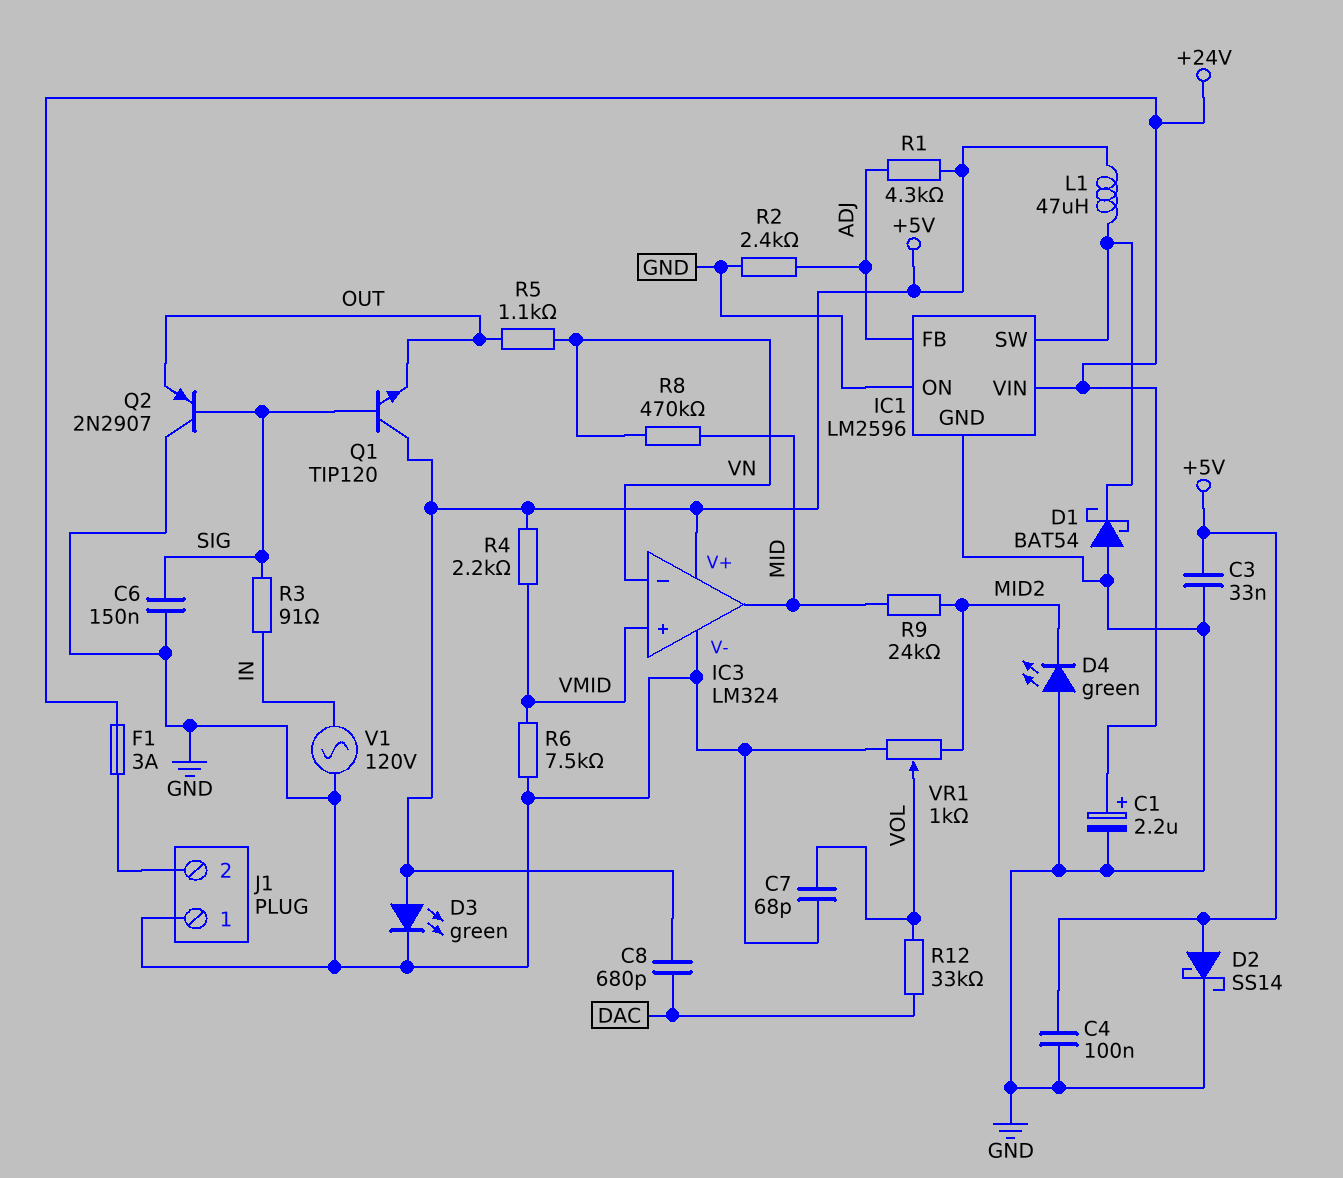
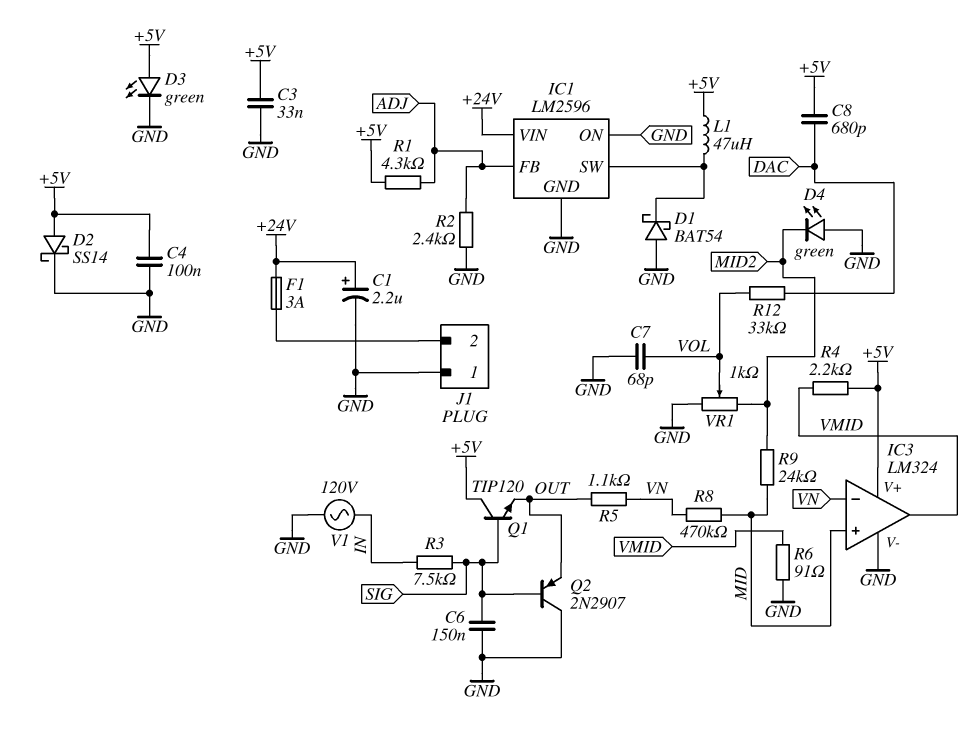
IC3 pin in+: VMID -> MID
IC3 pin out: MID -> VMID
R3: 91 (IN, SIG) -> 7.5k (IN, SIG)
R6: 7.5k (GND, VMID) -> 91 (GND, VMID)

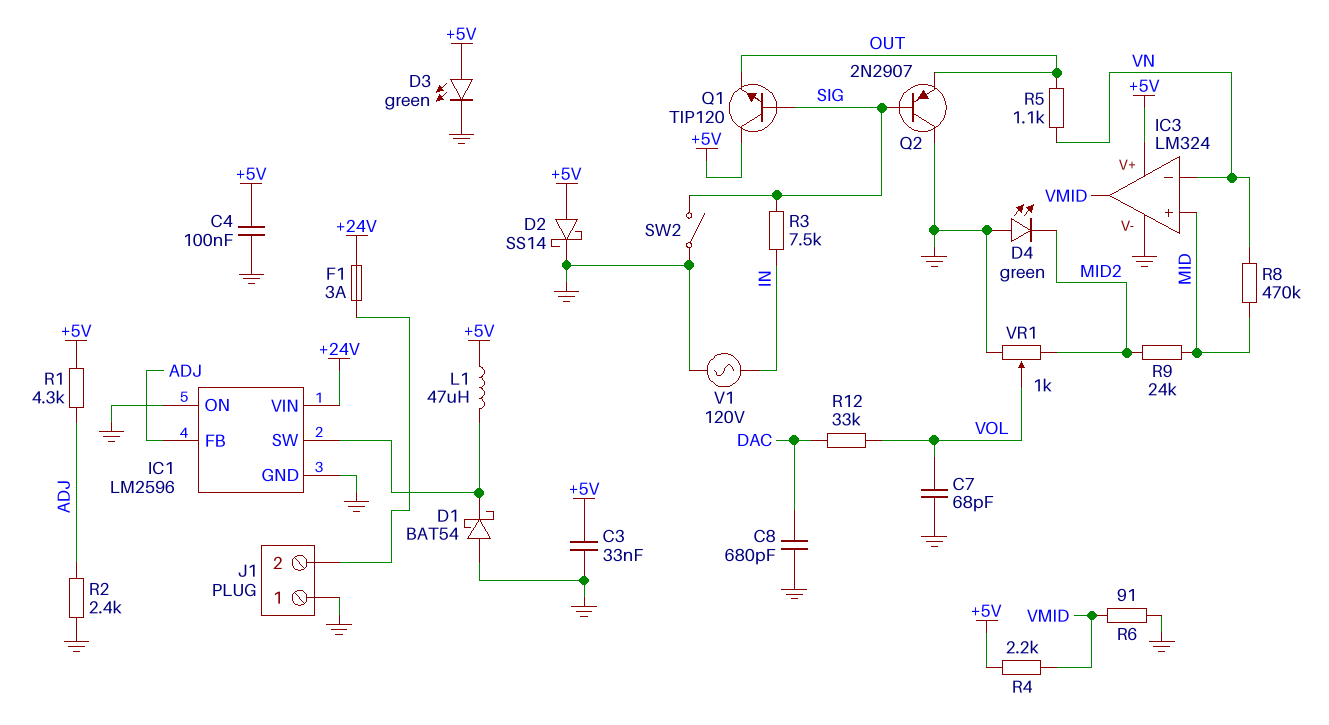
C1: 2.2uF (plus +24V, minus GND) -> none
C6: 150nF (GND, SIG) -> none
C8: 680pF (+5V, DAC) -> 680pF (DAC, GND)
SW2: none -> switch (GND, SIG)

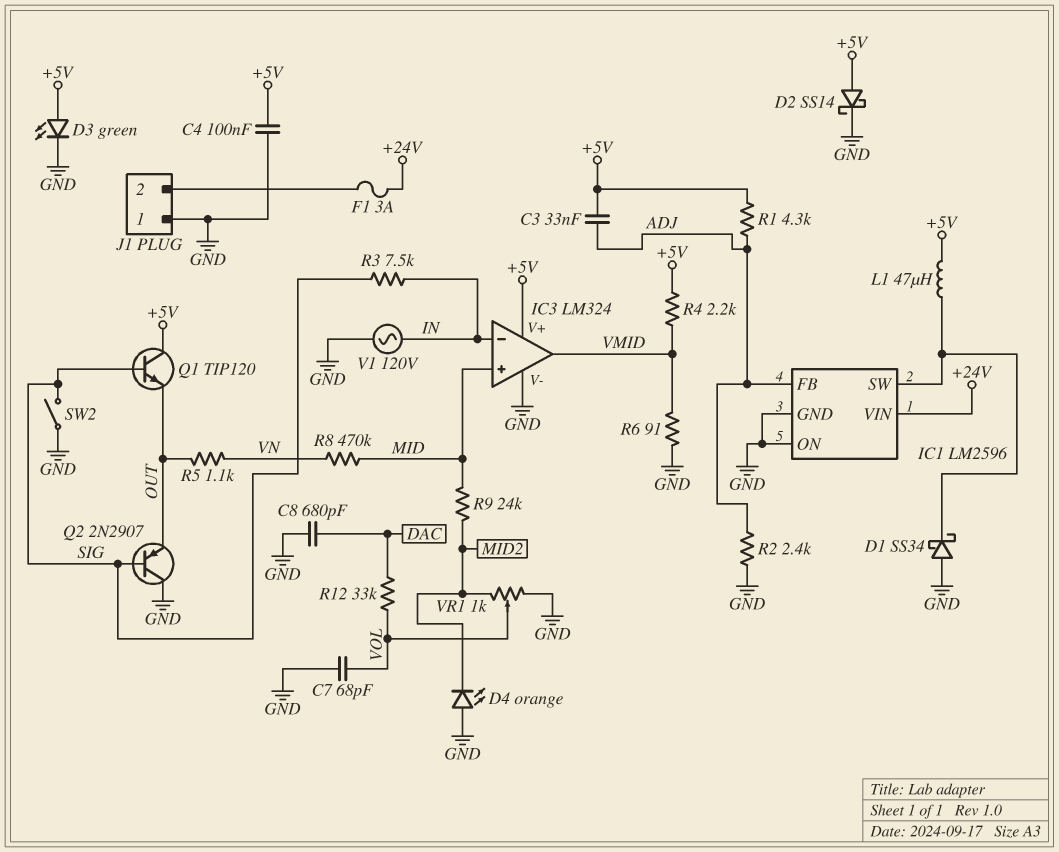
C3: 33nF (+5V, GND) -> 33nF (+5V, ADJ)
D1: schottky BAT54 (A GND, K IC1/SW) -> schottky SS34 (A GND, K IC1/SW)
D4: LED green (A GND, K MID2) -> LED orange (A GND, K MID2)
IC3 pin in-: VN -> IN

